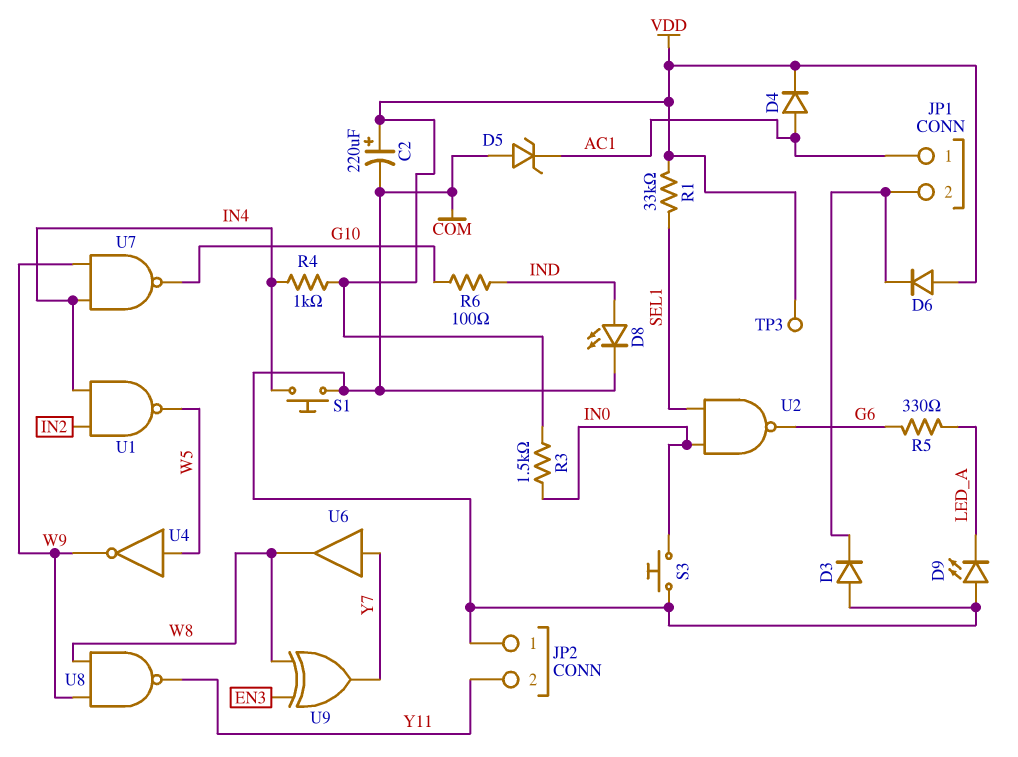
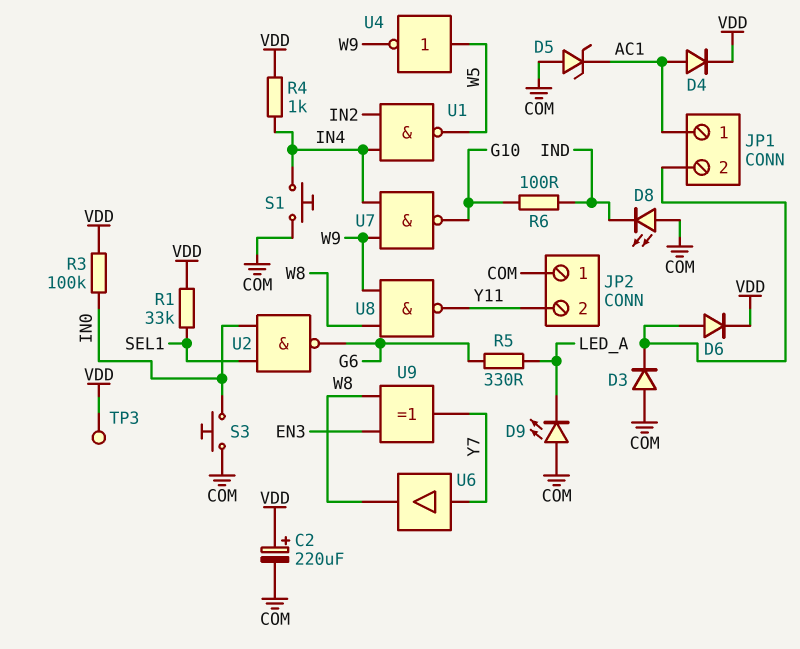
D6: diode (A VDD, K JP1/2) -> diode (A JP1/2, K VDD)
D8: LED (A IND, K COM) -> LED (A COM, K IND)
R3: 1.5k (IN0, VDD) -> 100k (IN0, VDD)

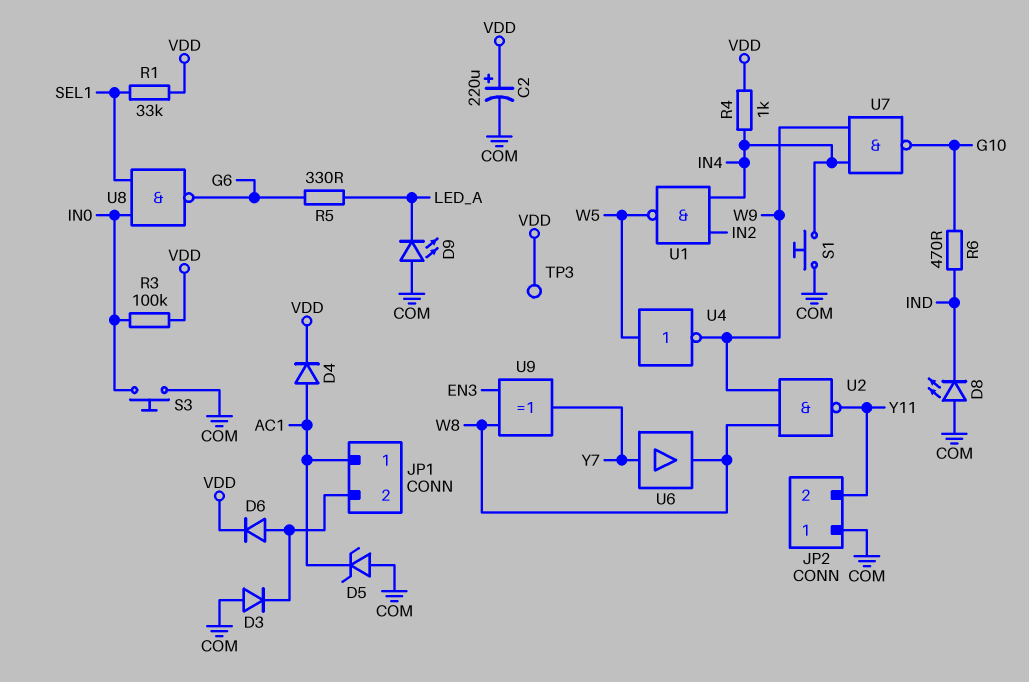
R6: 100 (G10, IND) -> 470 (G10, IND)
U2: NAND (in IN0, in SEL1, out G6) -> NAND (in W8, in W9, out Y11)
U8: NAND (in W8, in W9, out Y11) -> NAND (in IN0, in SEL1, out G6)

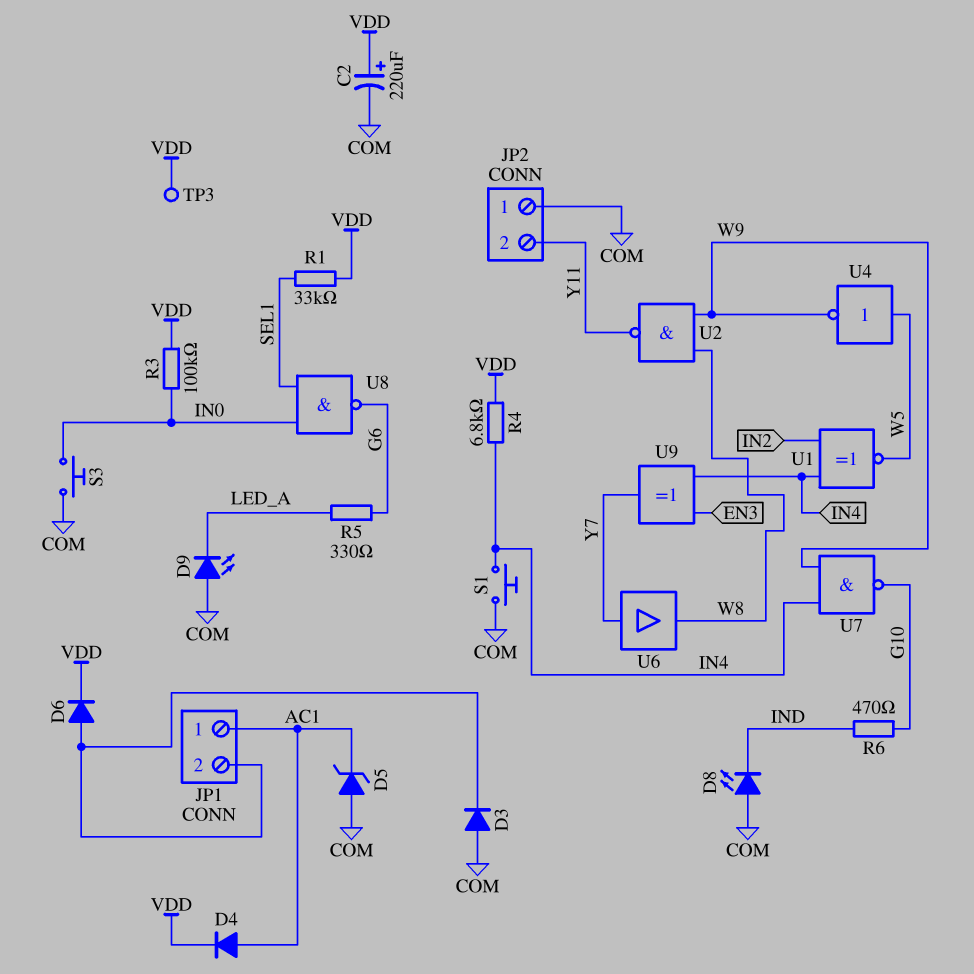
R4: 1k (IN4, VDD) -> 6.8k (IN4, VDD)
U1: NAND (in IN2, in IN4, out W5) -> XNOR (in IN2, in IN4, out W5)
U9: XOR (in EN3, in W8, out Y7) -> XOR (in EN3, in IN4, out Y7)

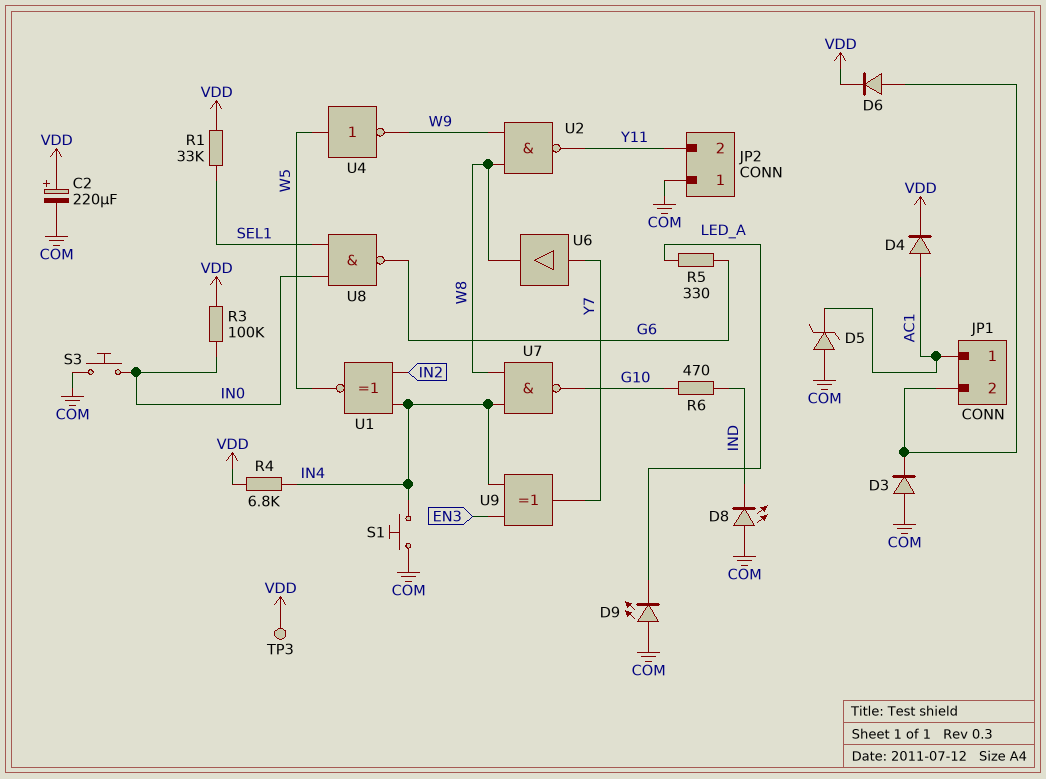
U7: NAND (in IN4, in W9, out G10) -> NAND (in IN4, in W8, out G10)

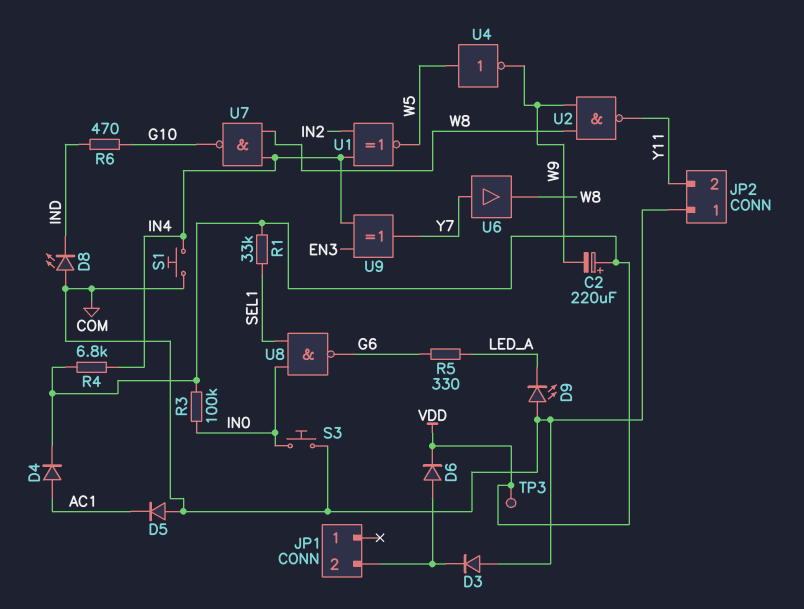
C2: 220uF (plus VDD, minus COM) -> 220uF (plus VDD, minus W9)
D5: zener (A COM, K AC1) -> diode (A COM, K AC1)
JP1 pin 1: AC1 -> none

